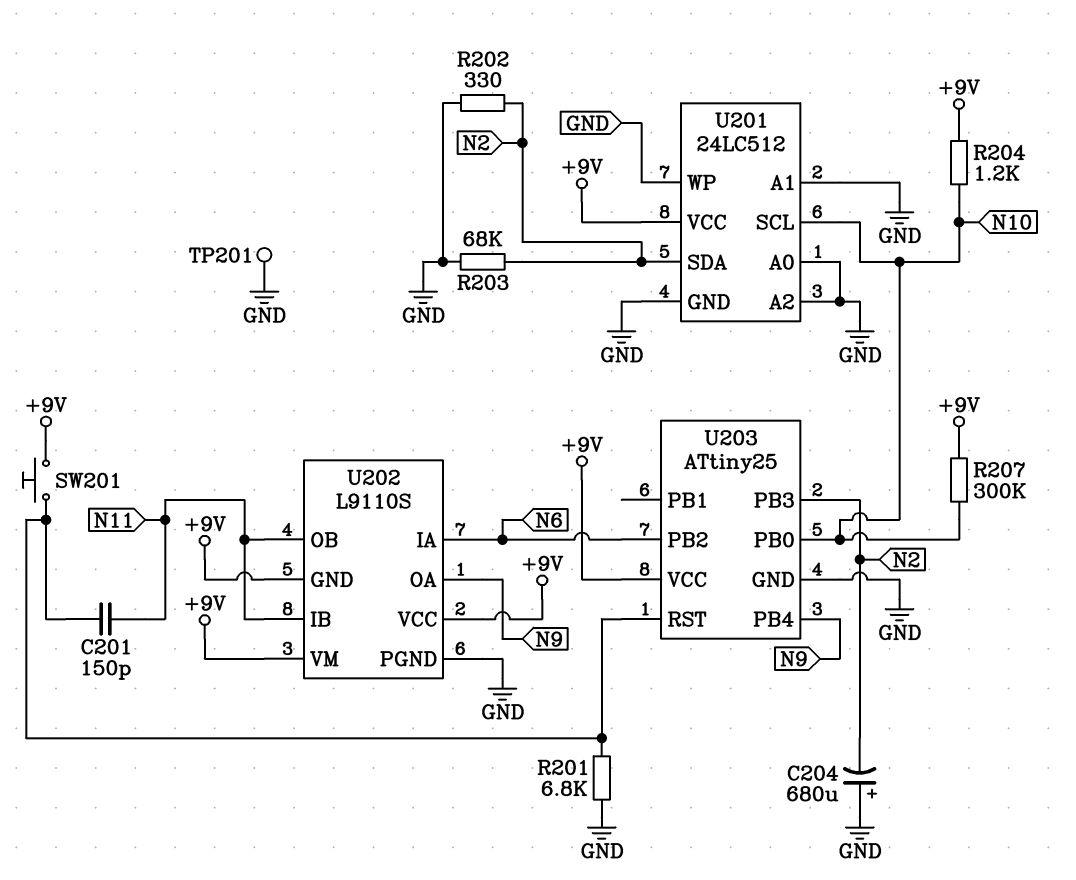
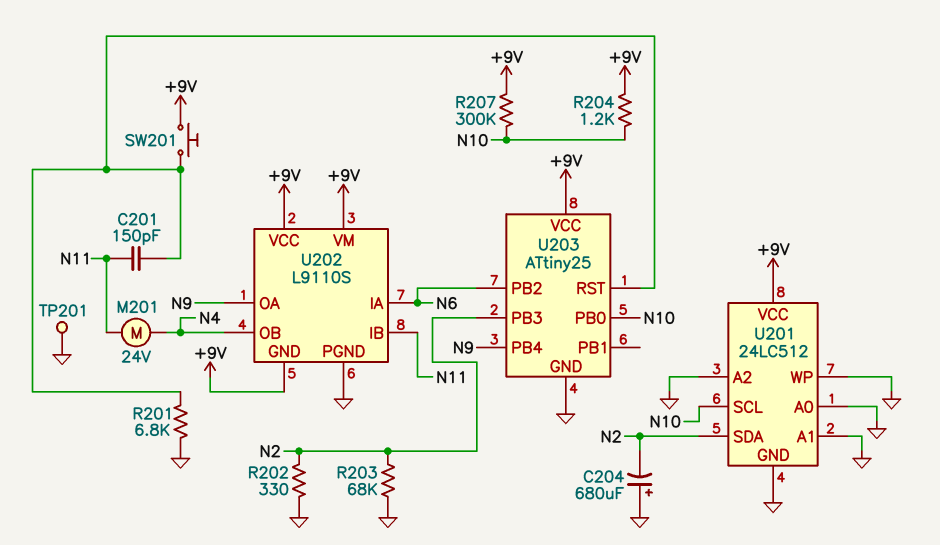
M201: none -> motor 24V (N4, N11)
U202 pin OB: N11 -> N4

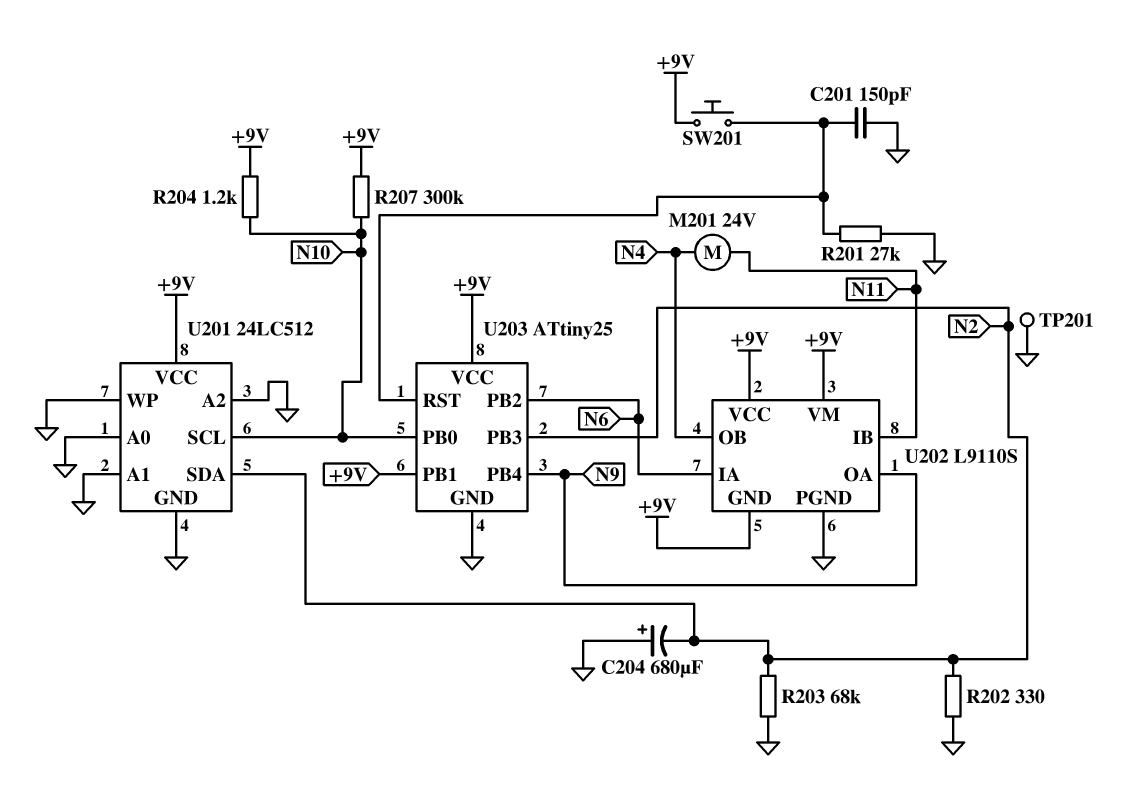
C201: 150pF (N11, U203/RST) -> 150pF (GND, U203/RST)
R201: 6.8k (GND, U203/RST) -> 27k (GND, U203/RST)
U203 pin PB1: none -> +9V

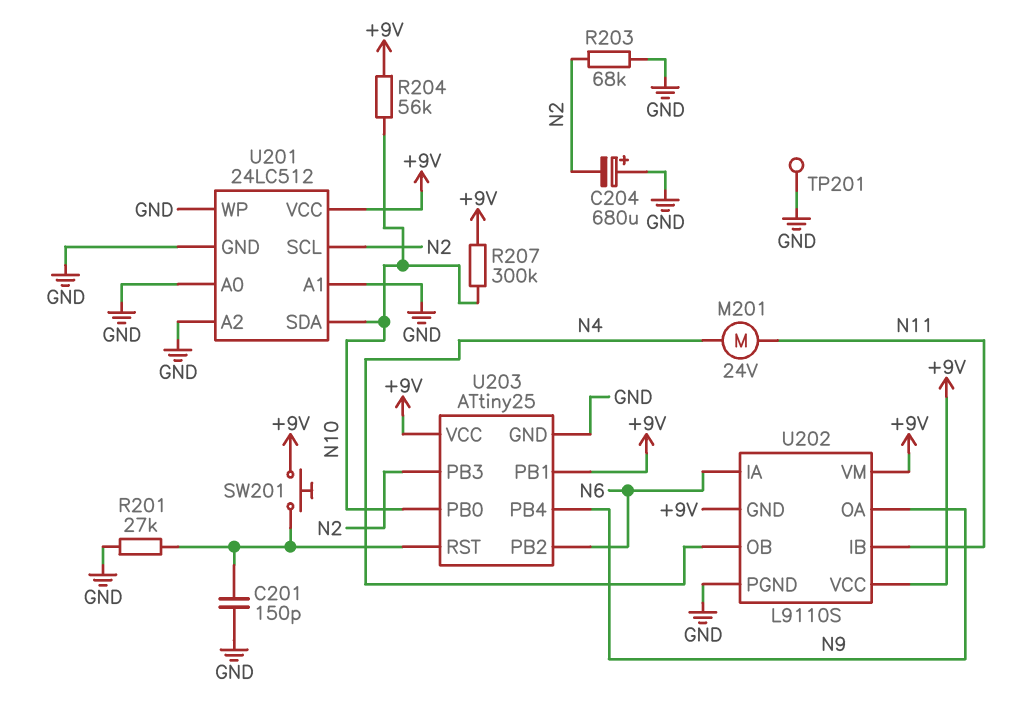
R202: 330 (GND, N2) -> none
R204: 1.2k (+9V, N10) -> 56k (+9V, N10)
U201 pin SCL: N10 -> N2
U201 pin SDA: N2 -> N10

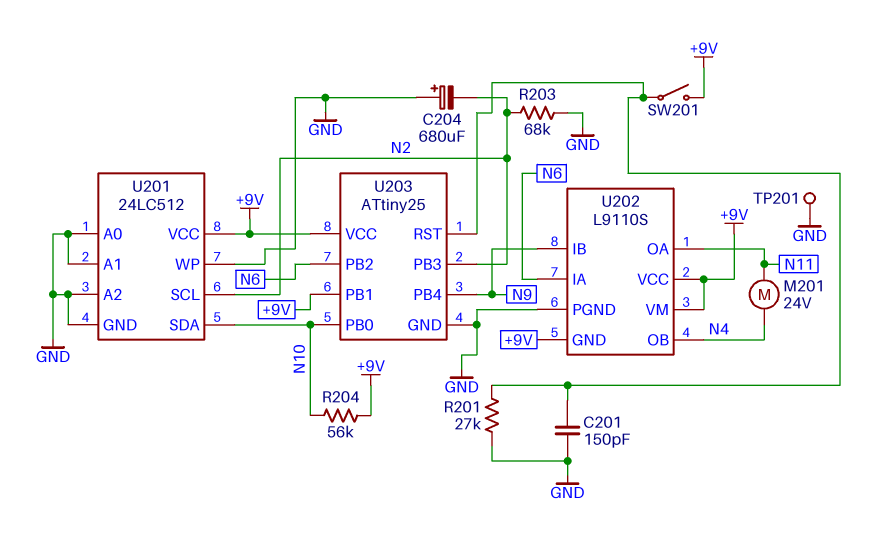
R207: 300k (+9V, N10) -> none
SW201: button (+9V, U203/RST) -> switch (+9V, U203/RST)
U202 pin IB: N11 -> N9
U202 pin OA: N9 -> N11

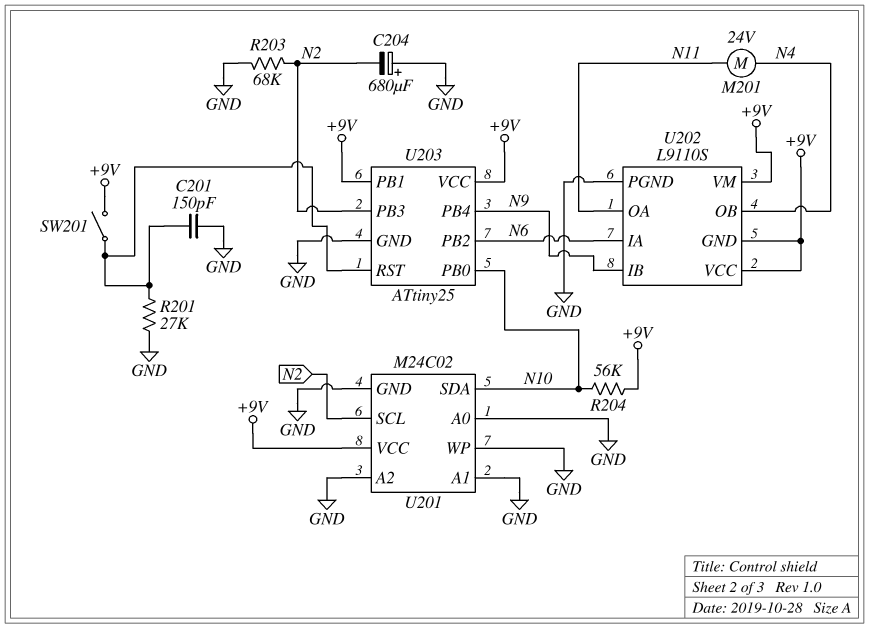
TP201: test point (GND) -> none
U201: 24LC512 -> M24C02

